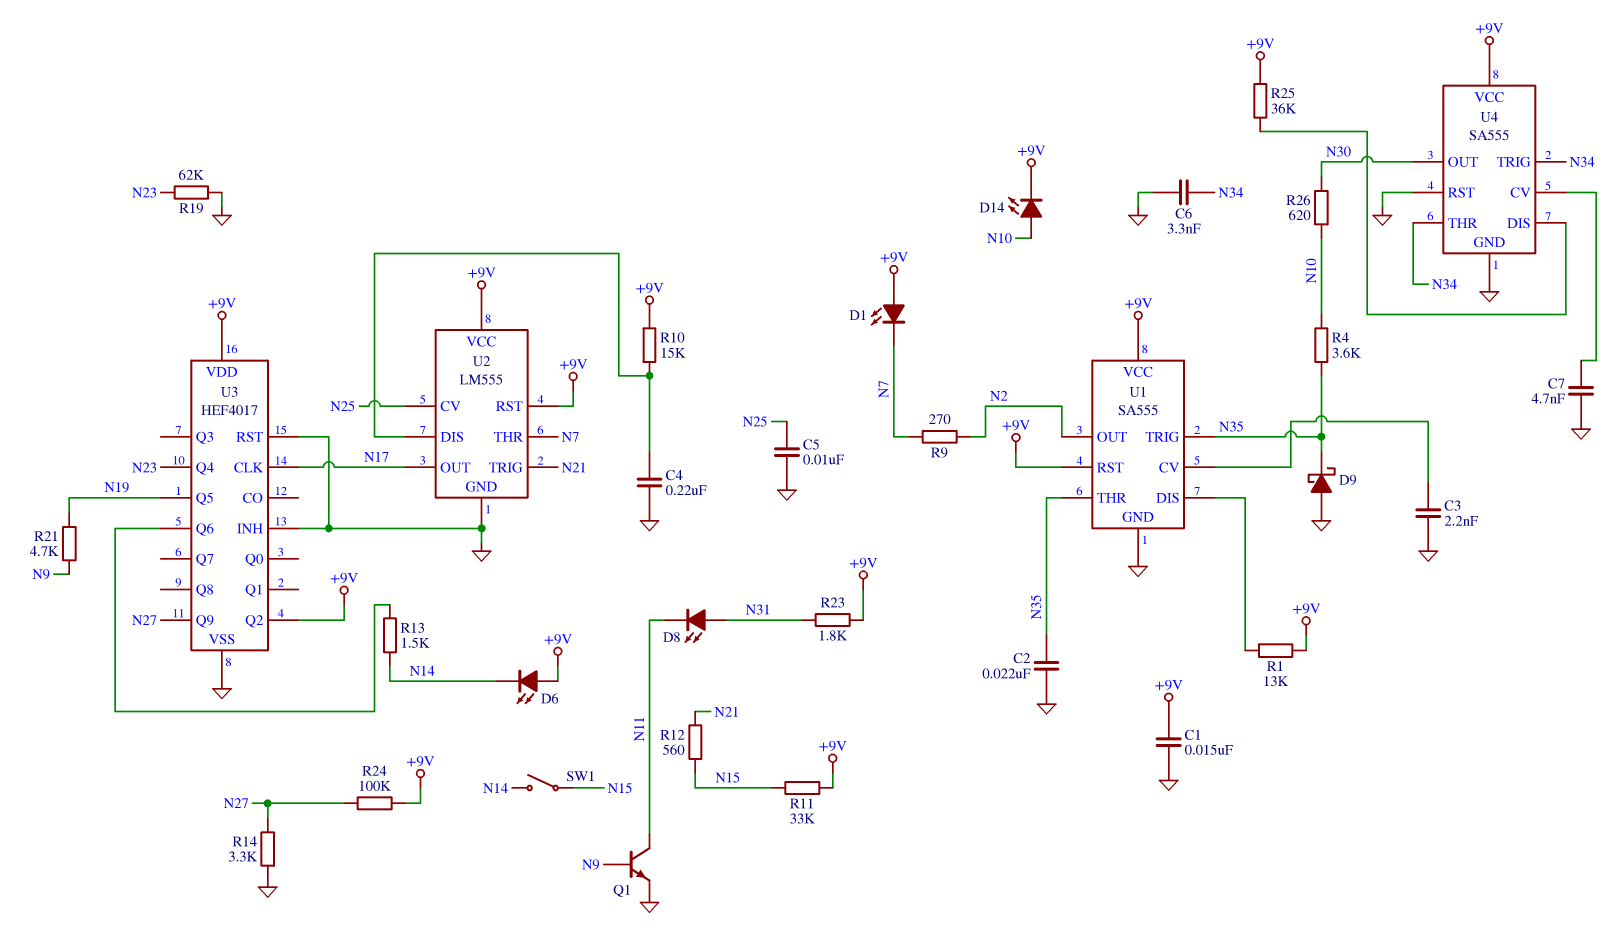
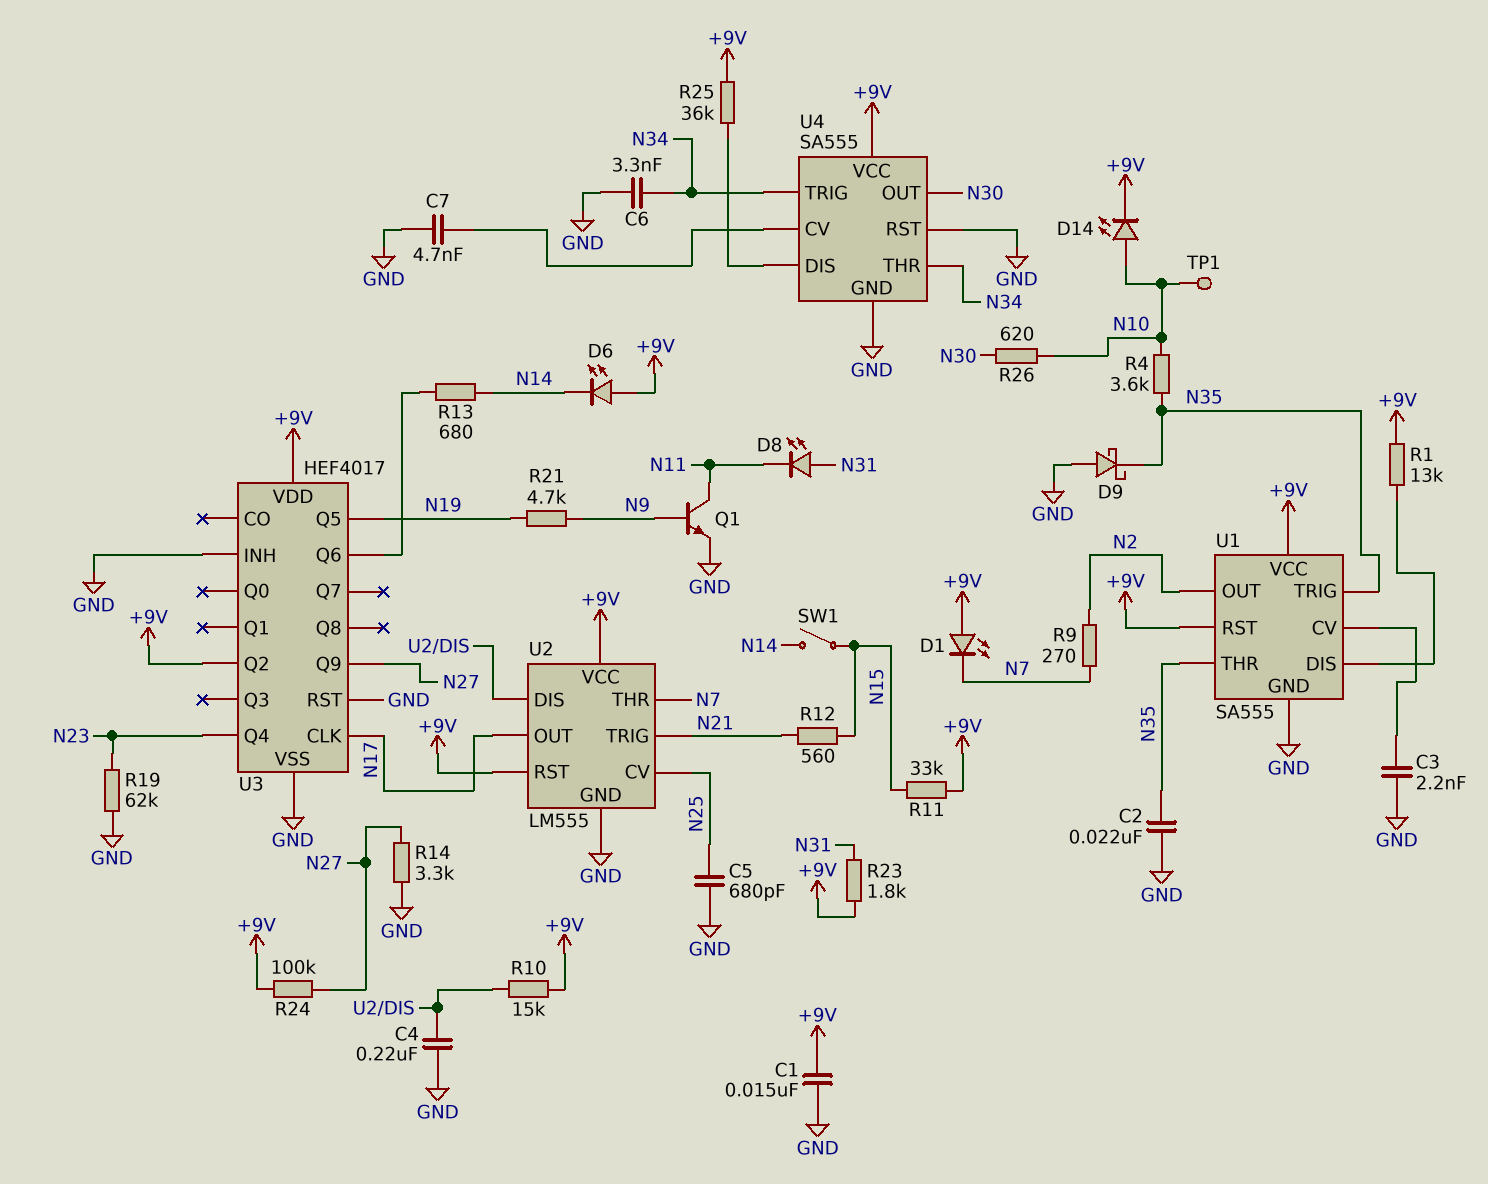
C5: 10nF (GND, N25) -> 680pF (GND, N25)
R13: 1.5k (N14, U3/Q6) -> 680 (N14, U3/Q6)
TP1: none -> test point (N10)

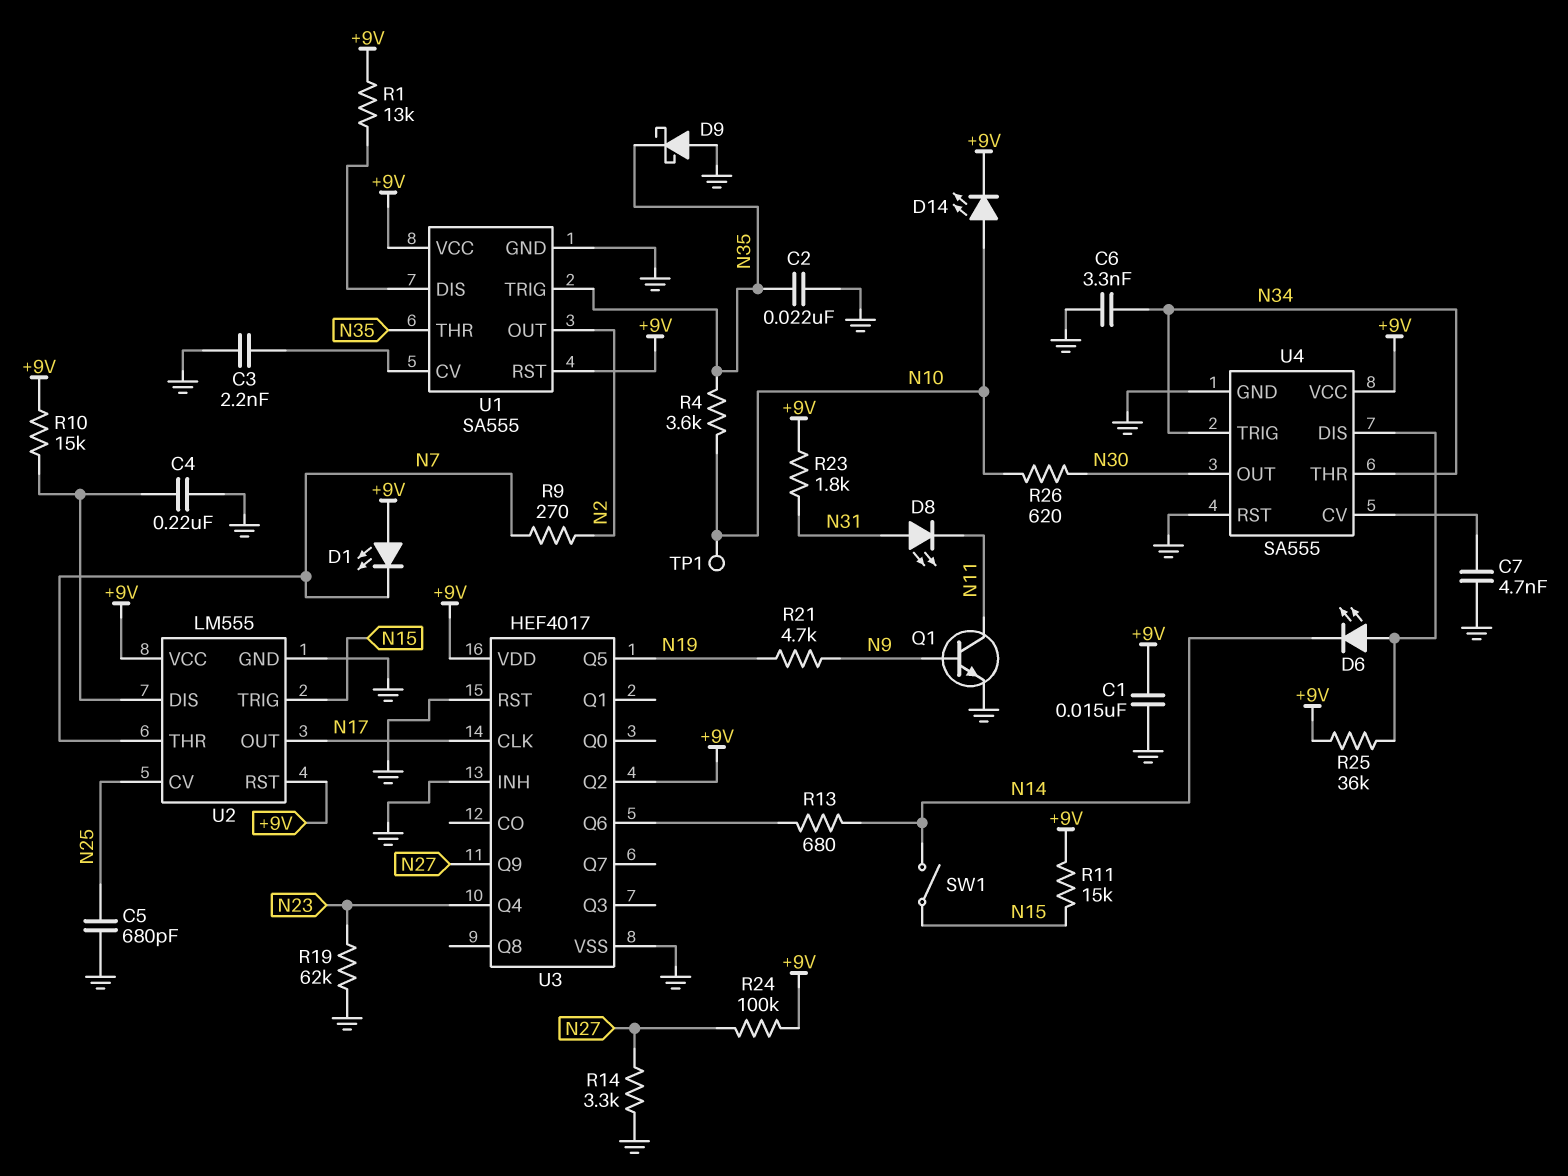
D6: LED (A +9V, K N14) -> LED (A U4/DIS, K N14)
R11: 33k (+9V, N15) -> 15k (+9V, N15)
R12: 560 (N15, N21) -> none
U2 pin TRIG: N21 -> N15

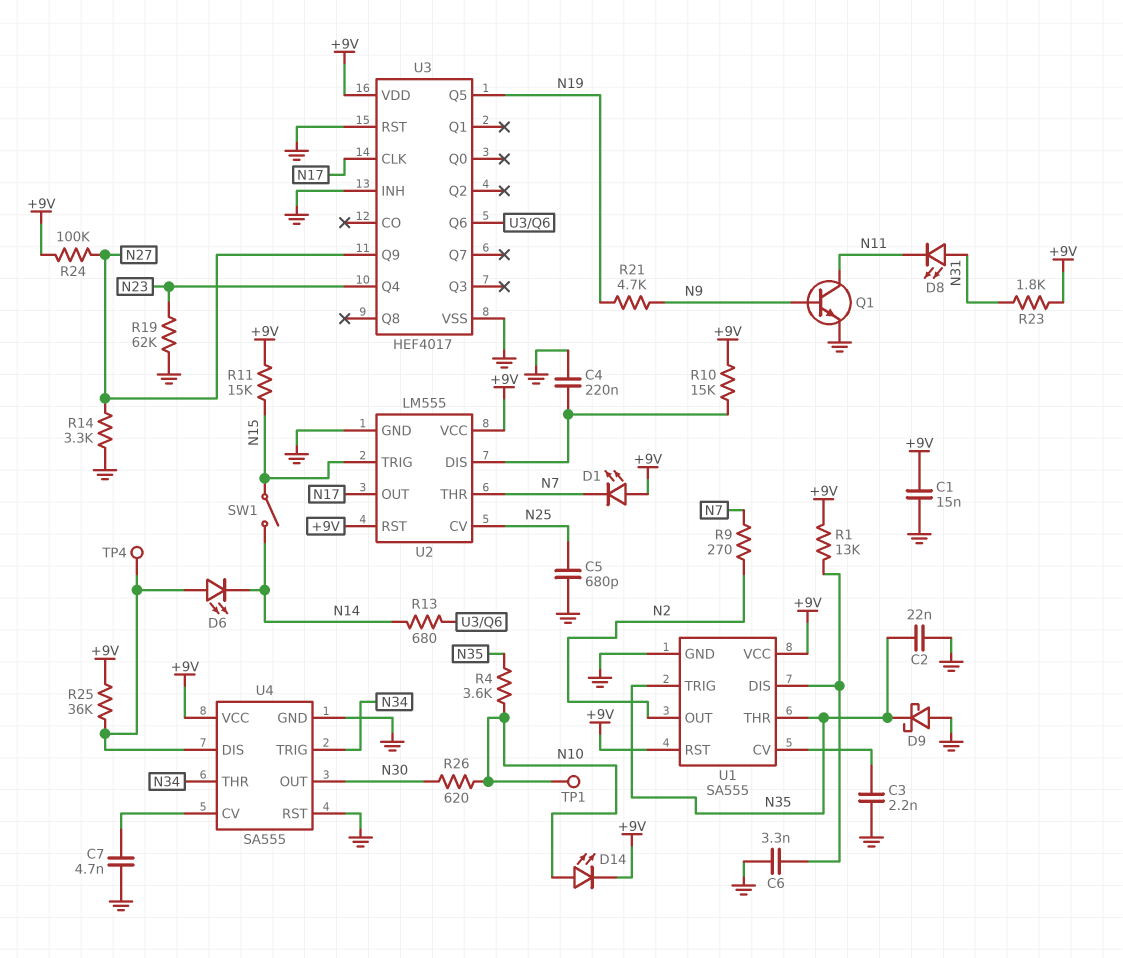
C6: 3.3nF (GND, N34) -> 3.3nF (GND, U1/DIS)
TP4: none -> test point (U4/DIS)
U3 pin Q2: +9V -> none

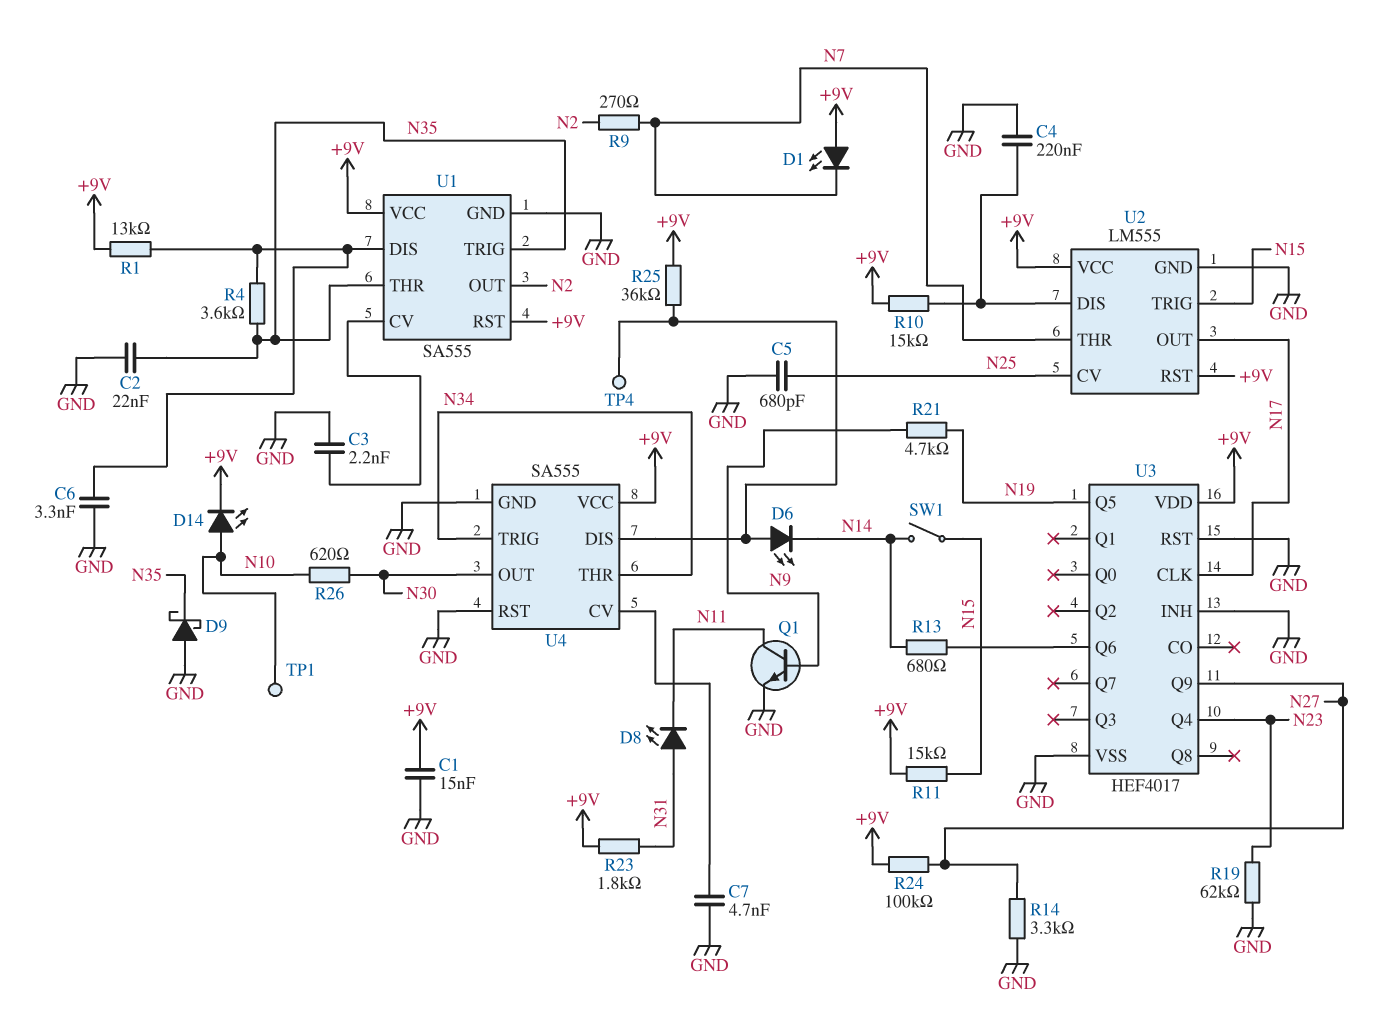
R4: 3.6k (N10, N35) -> 3.6k (N35, U1/DIS)

